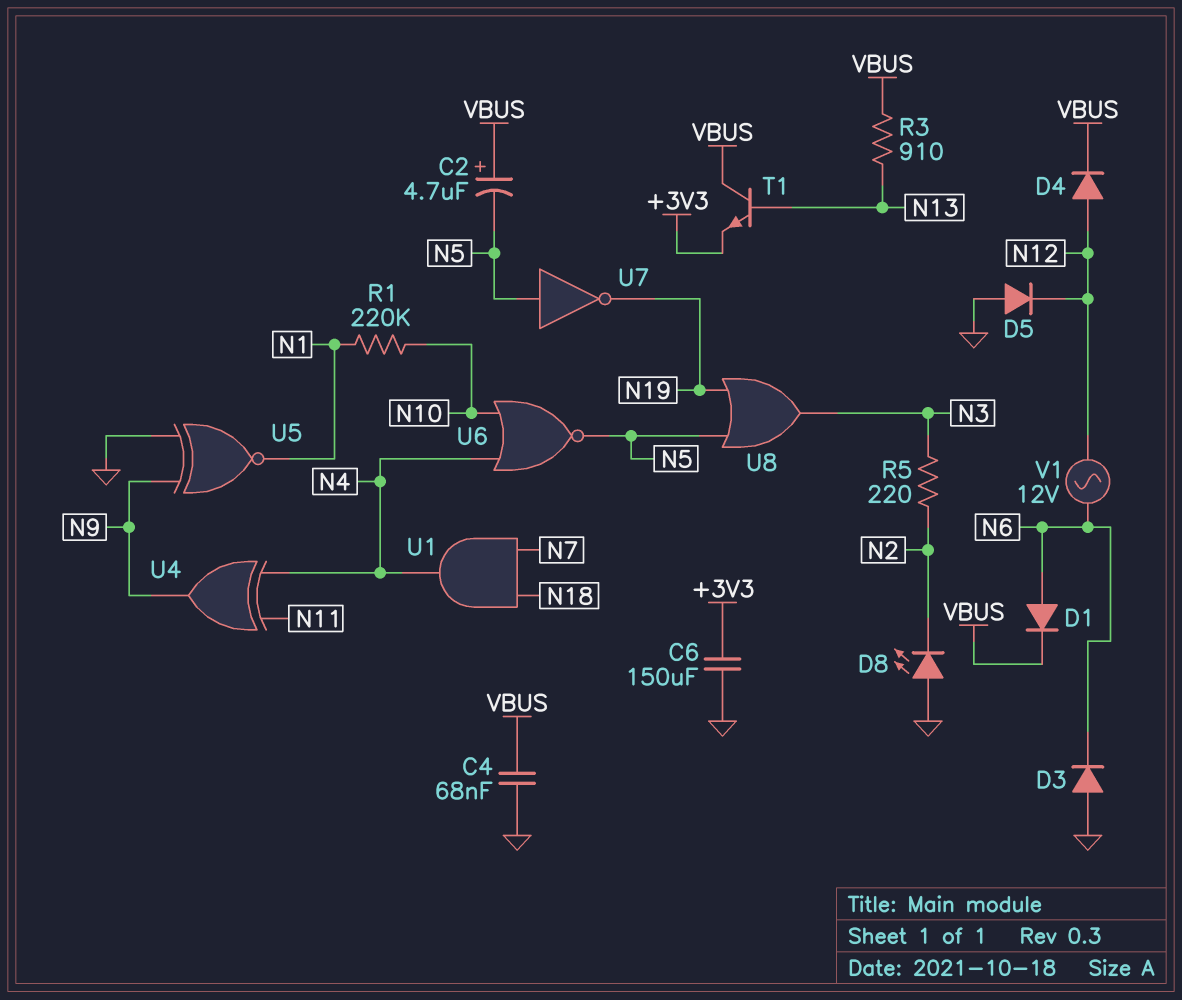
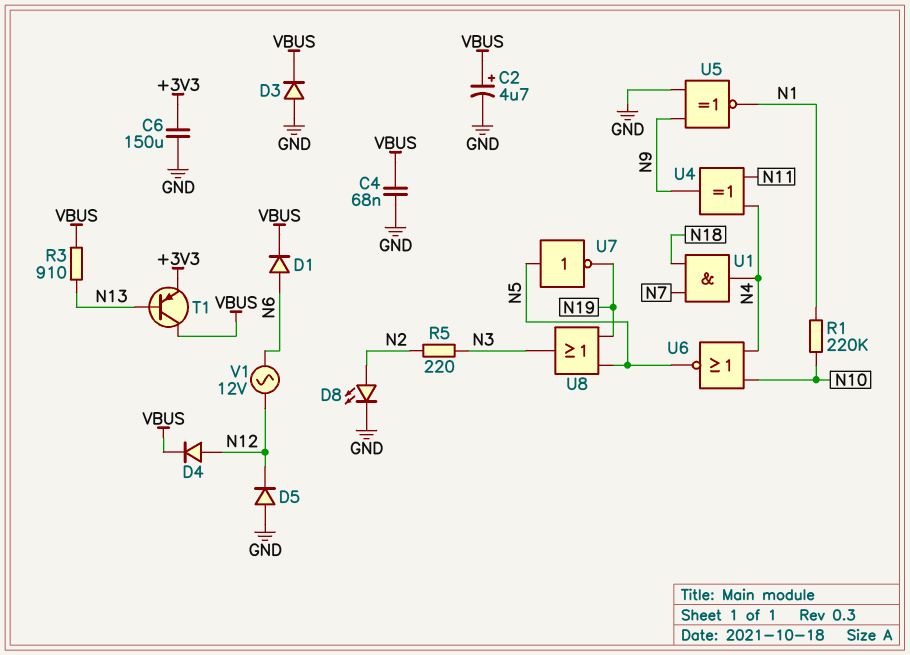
C2: 4.7uF (plus VBUS, minus N5) -> 4.7uF (plus VBUS, minus GND)
D3: diode (A GND, K N6) -> diode (A GND, K VBUS)
D8: LED (A GND, K N2) -> LED (A N2, K GND)
T1: NPN (B N13, C VBUS, E +3V3) -> PNP (B N13, C VBUS, E +3V3)

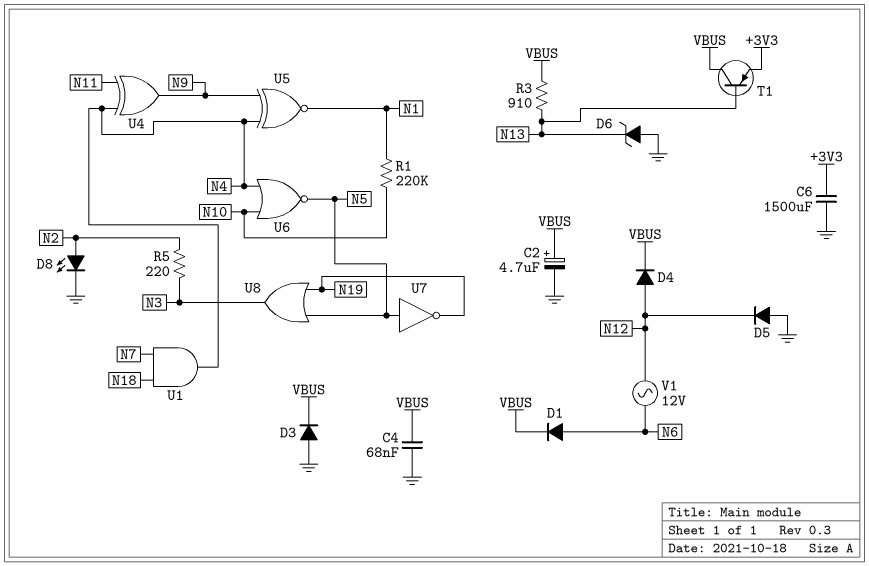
C6: 150uF (+3V3, GND) -> 1500uF (+3V3, GND)
D6: none -> zener (A GND, K N13)
U5: XNOR (in GND, in N9, out N1) -> XNOR (in N4, in N9, out N1)

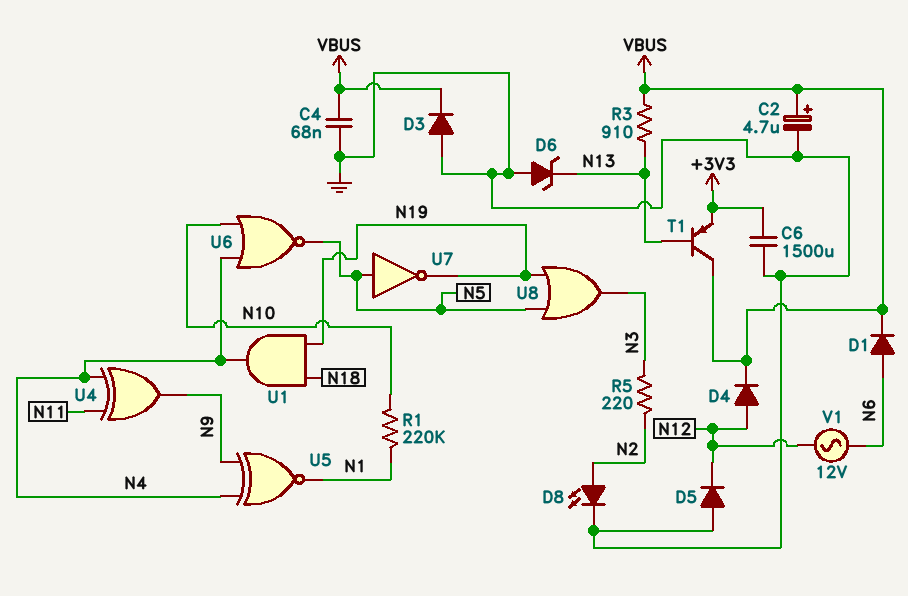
U1: AND (in N7, in N18, out N4) -> AND (in N18, in N19, out N4)

